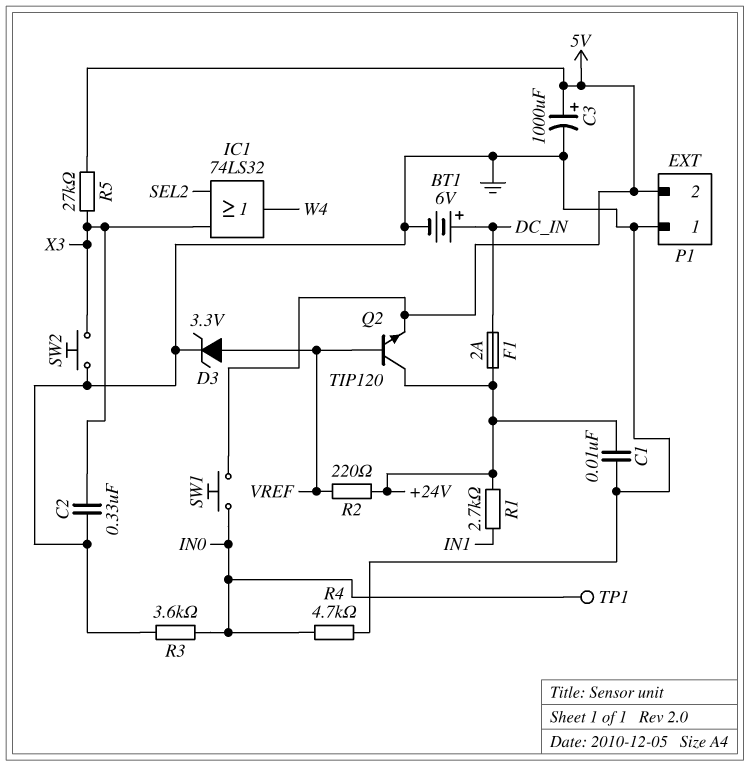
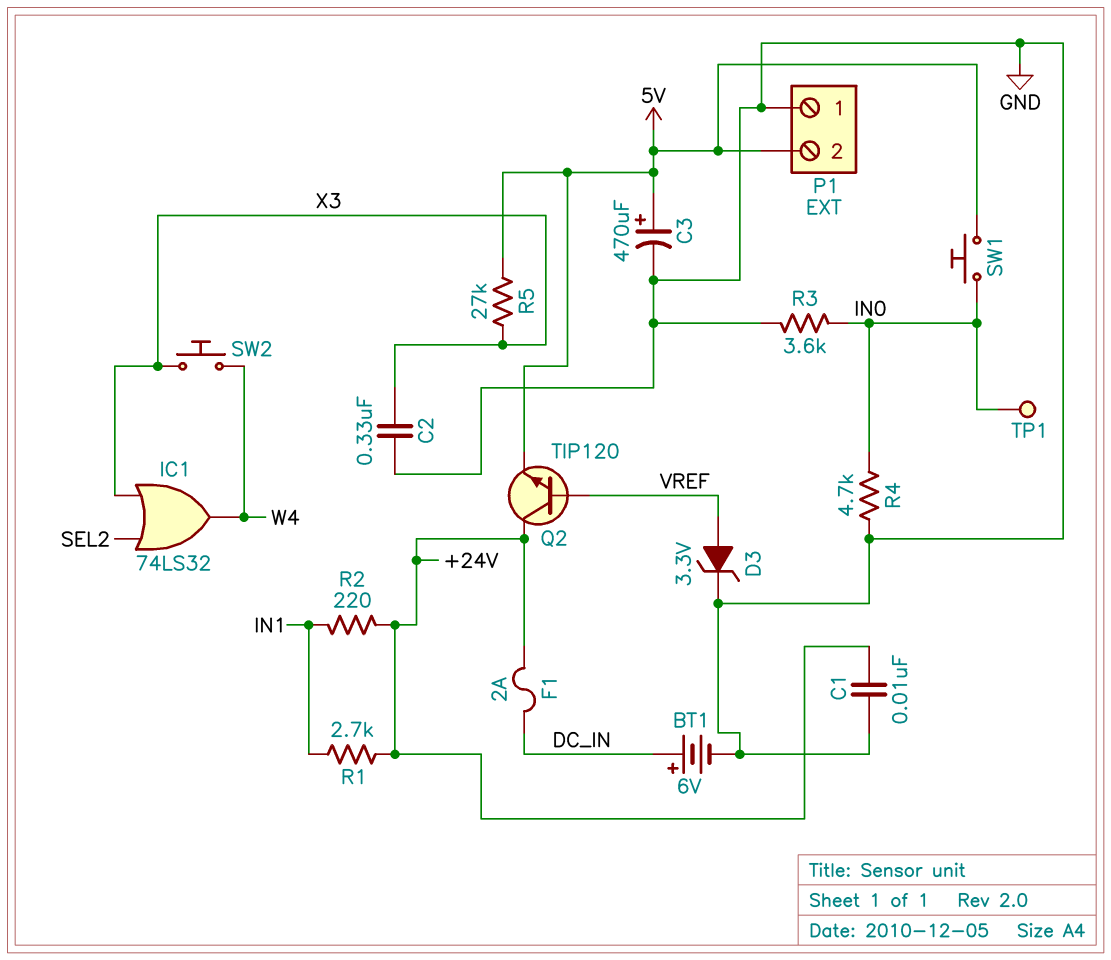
C3: 1000uF (plus 5V, minus GND) -> 470uF (plus 5V, minus GND)
R2: 220 (+24V, VREF) -> 220 (+24V, IN1)
SW2: button (GND, X3) -> button (W4, X3)

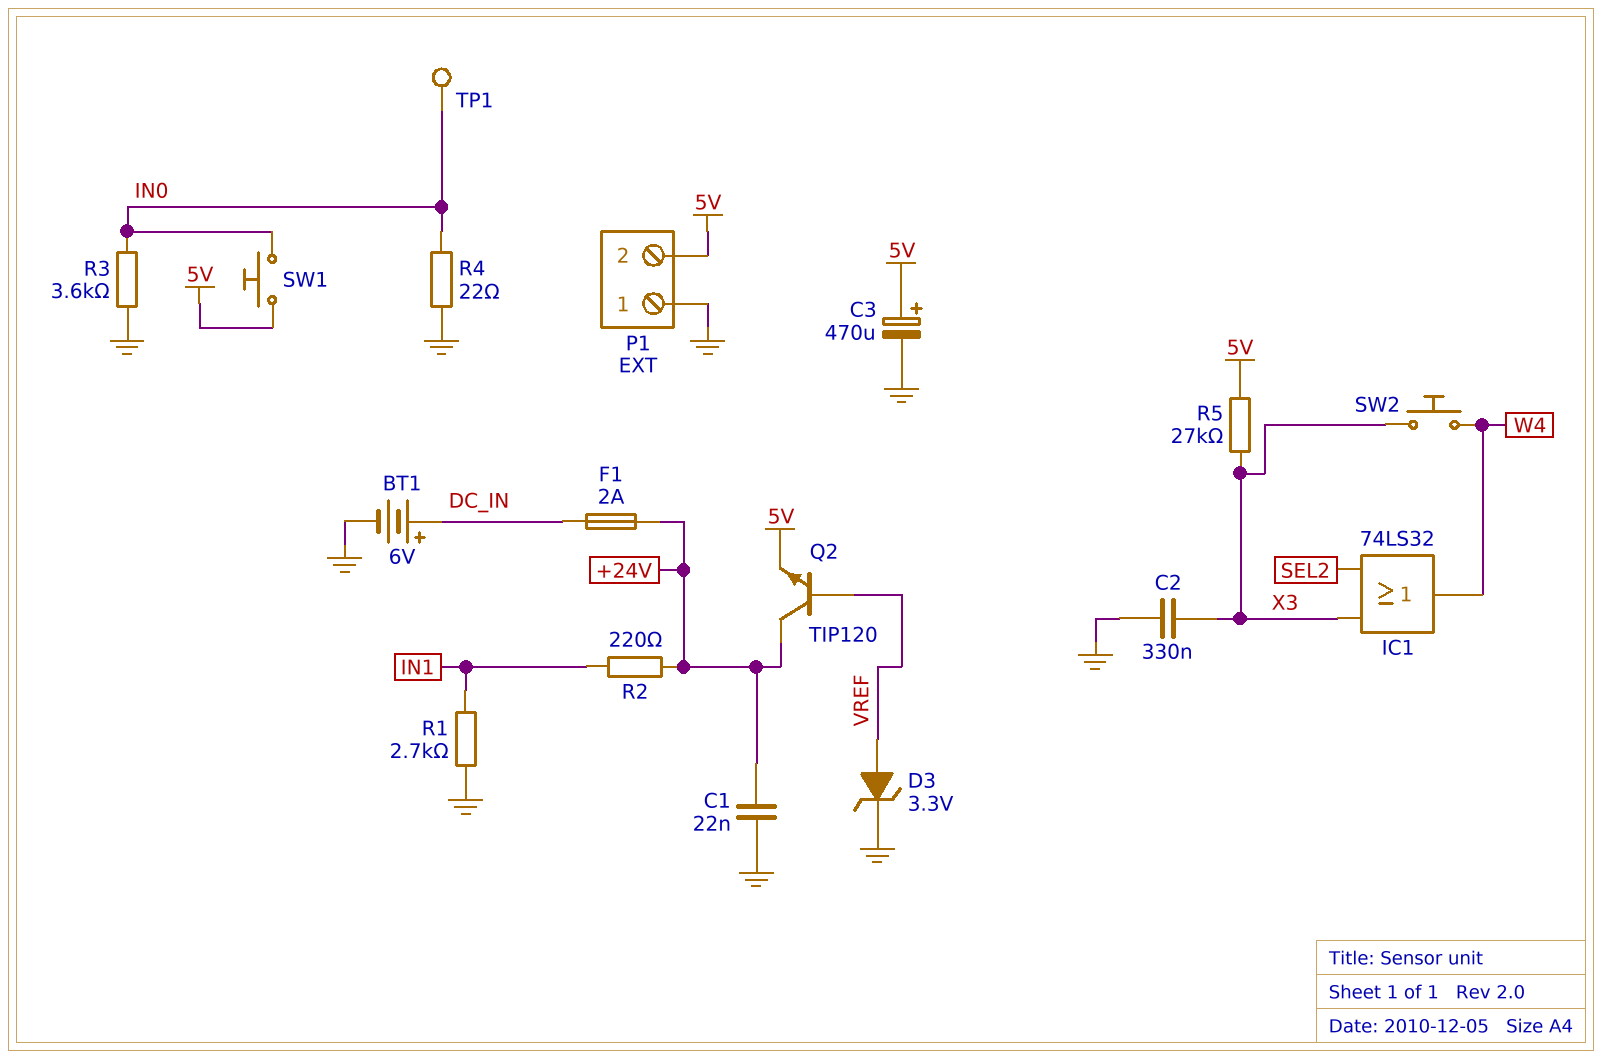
C1: 10nF (+24V, GND) -> 22nF (+24V, GND)
R1: 2.7k (+24V, IN1) -> 2.7k (GND, IN1)
R4: 4.7k (GND, IN0) -> 22 (GND, IN0)

